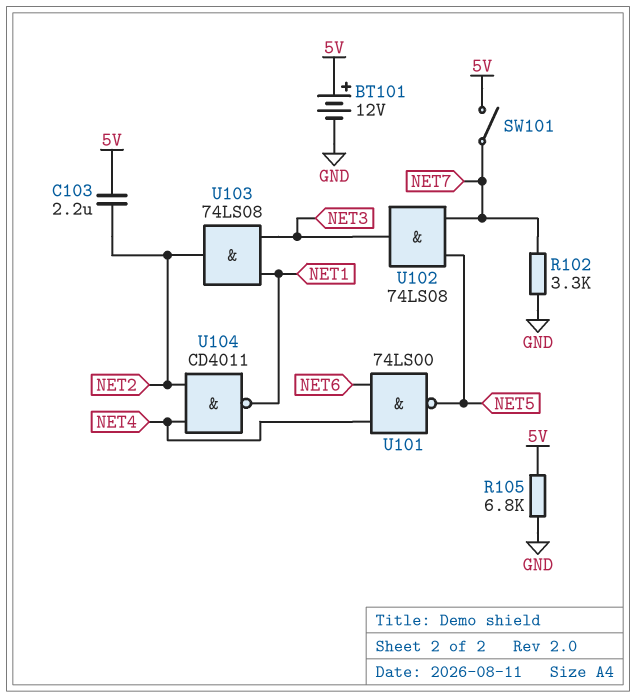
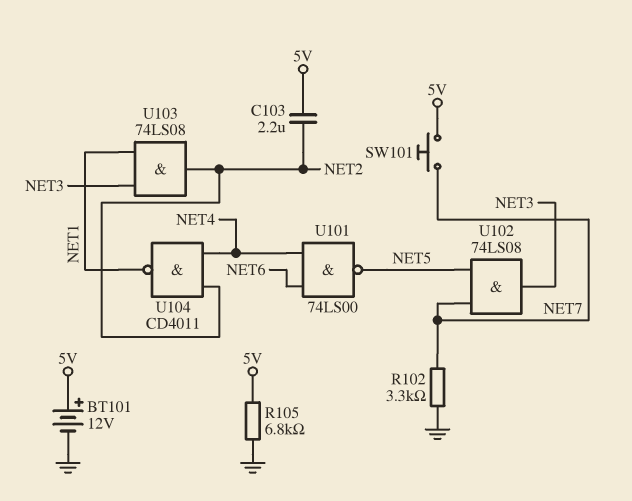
SW101: switch (5V, NET7) -> button (5V, NET7)

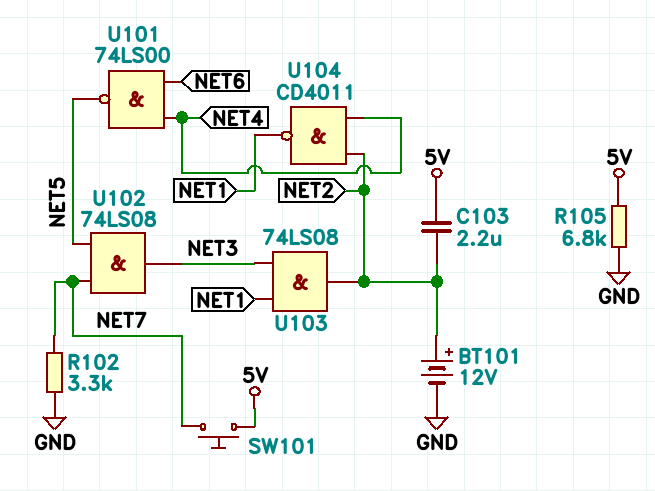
BT101: 12V (plus 5V, minus GND) -> 12V (plus NET2, minus GND)

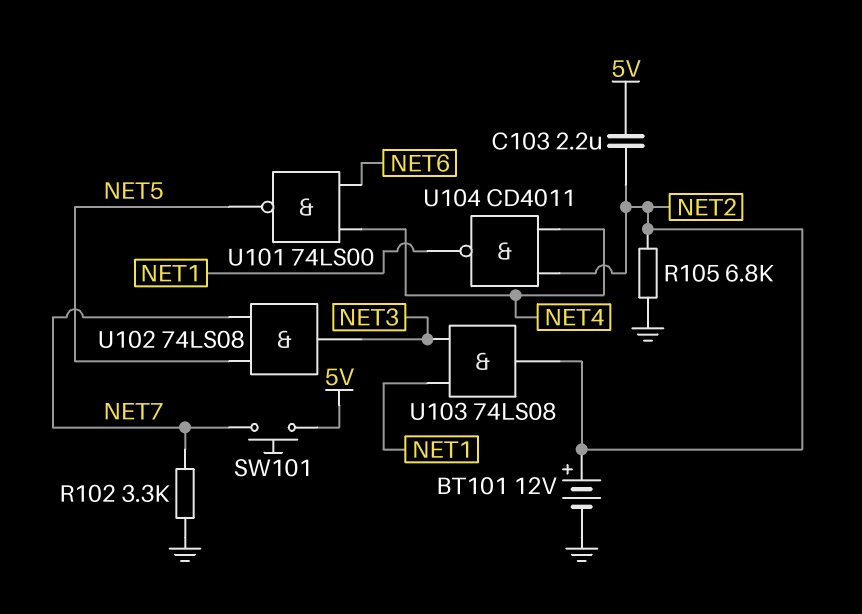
R105: 6.8k (5V, GND) -> 6.8k (GND, NET2)

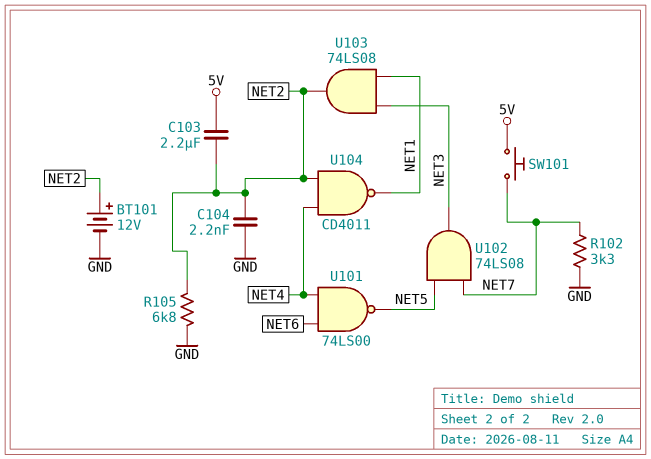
C104: none -> 2.2nF (GND, NET2)

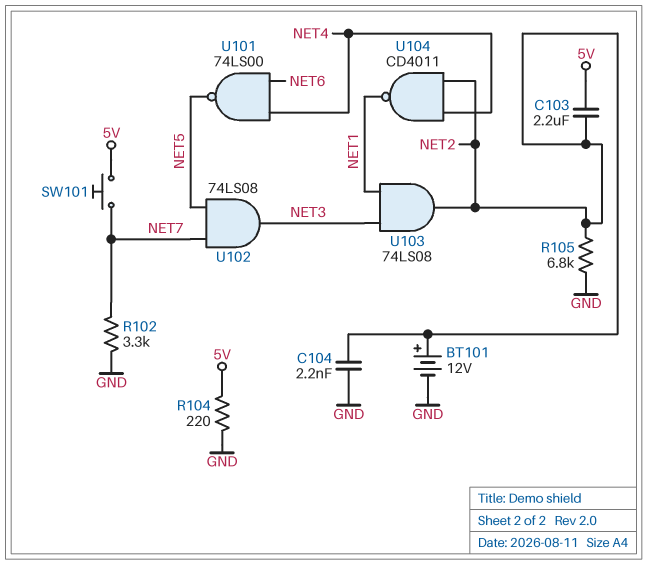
R104: none -> 220 (5V, GND)

